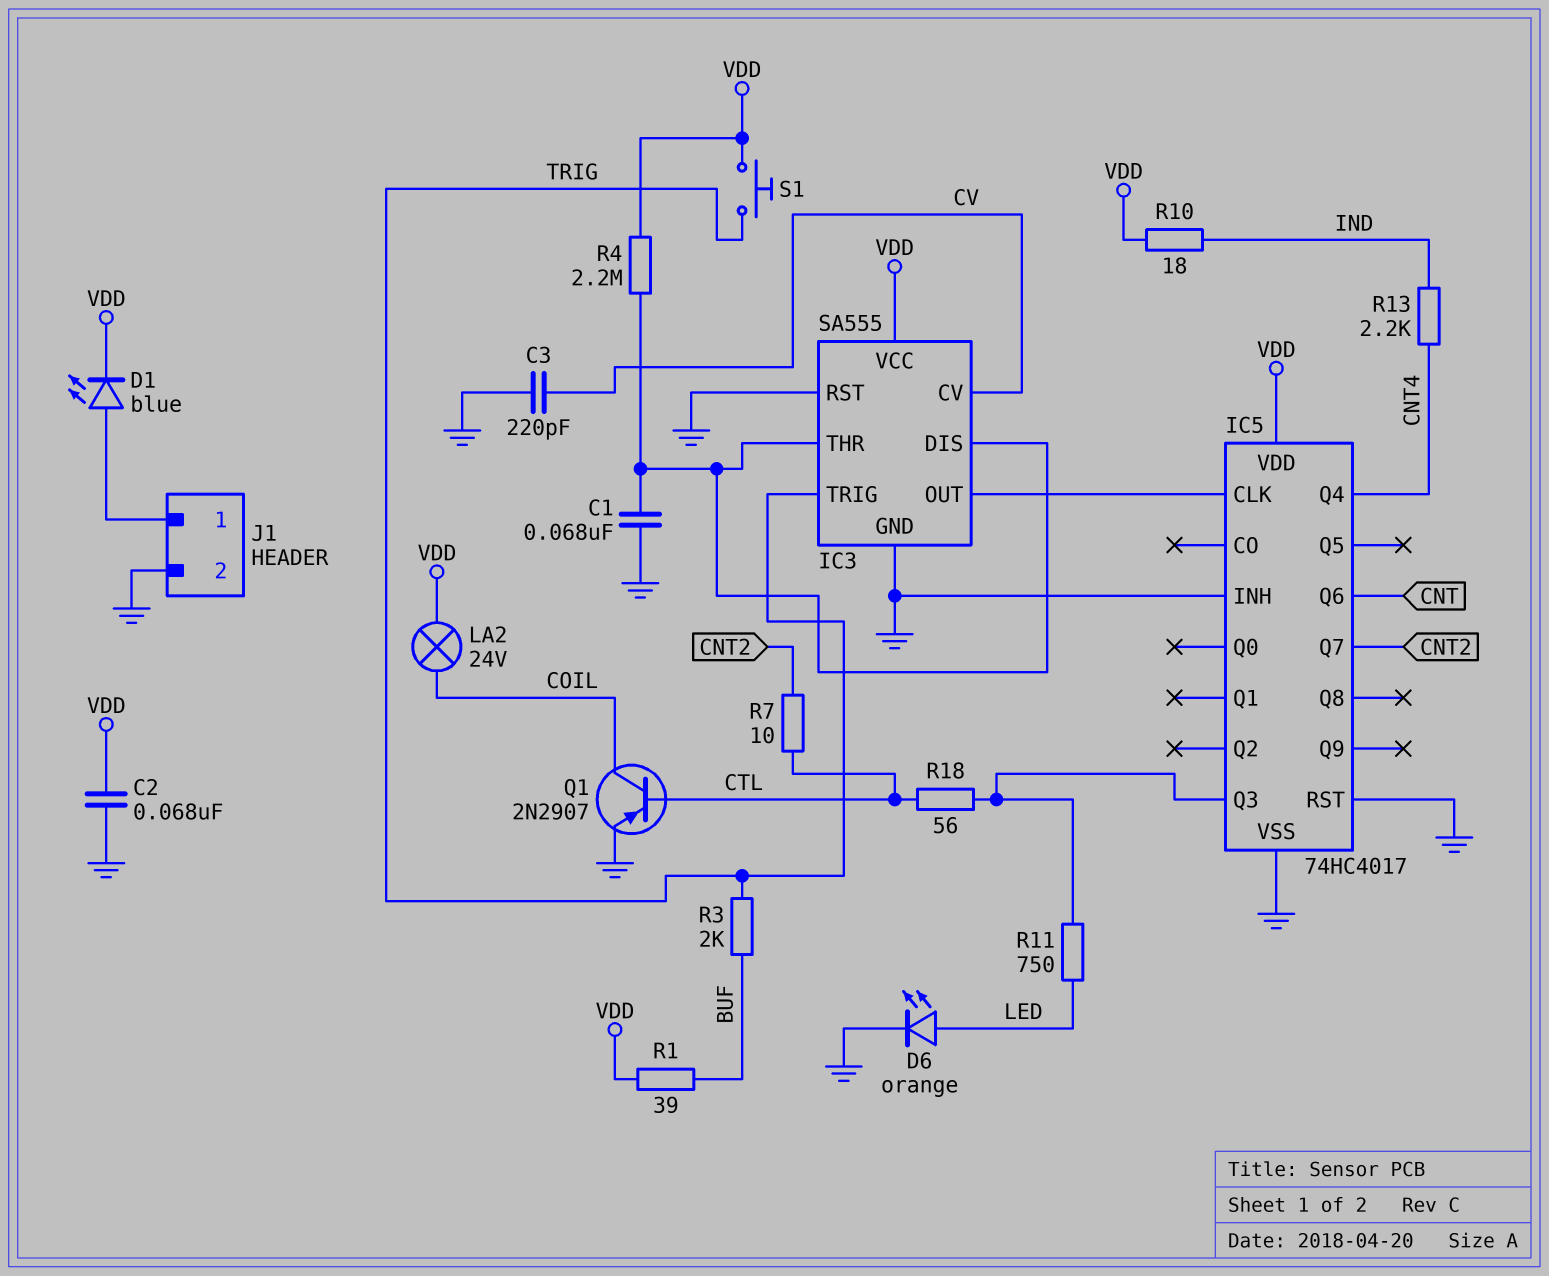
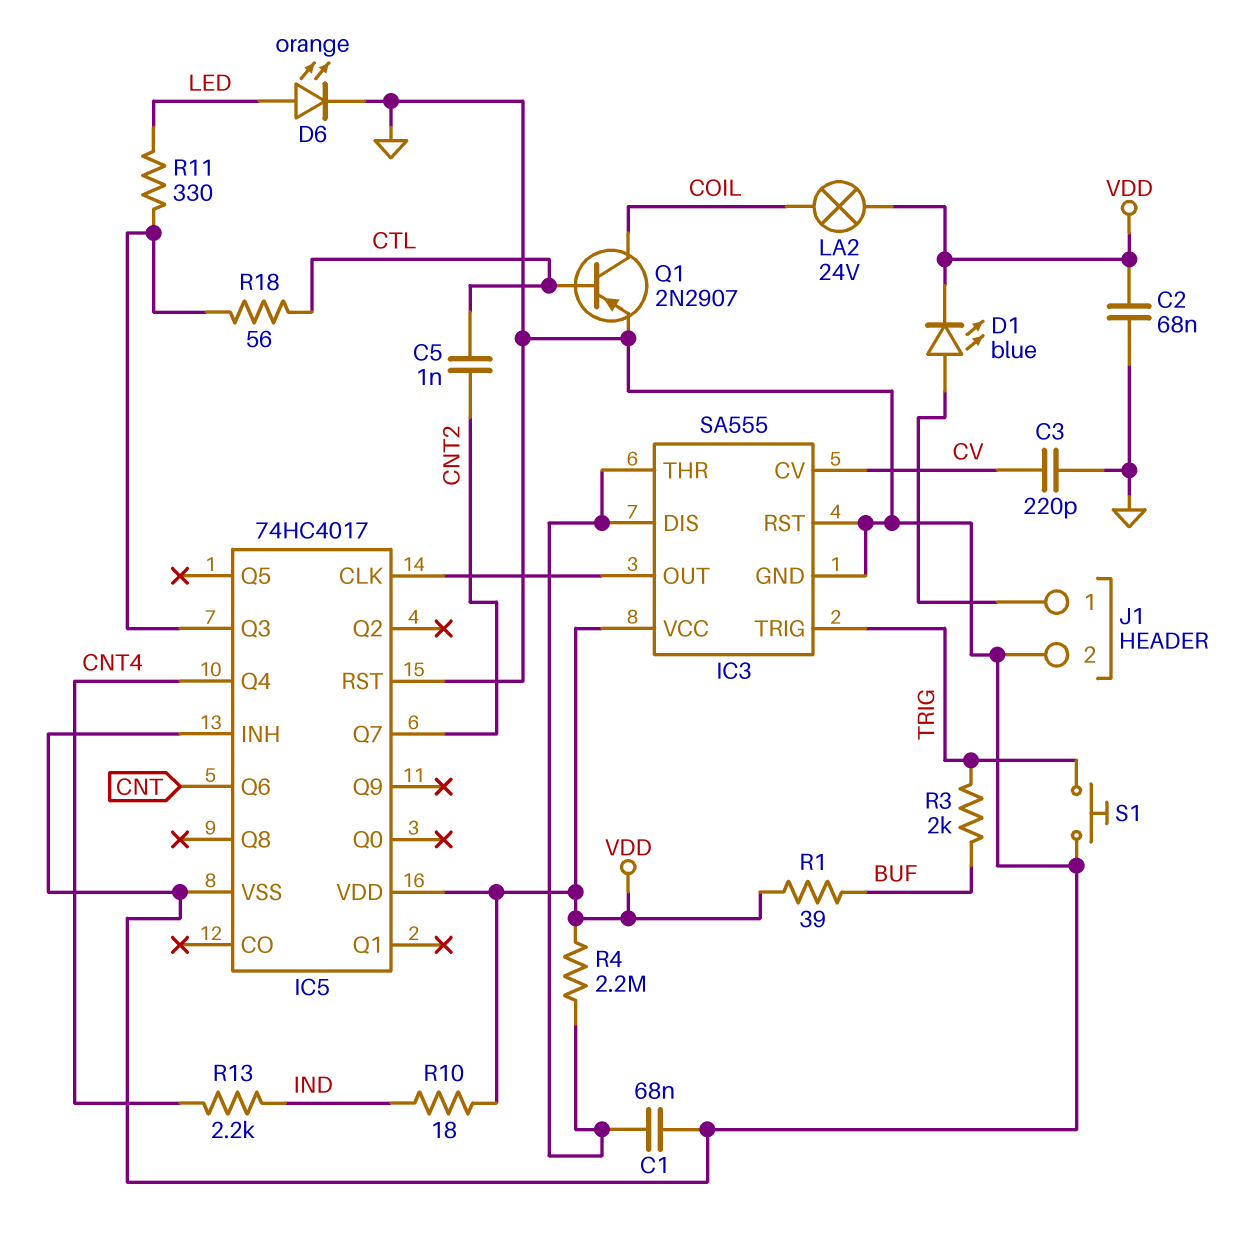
C5: none -> 1nF (CNT2, CTL)
R7: 10 (CNT2, CTL) -> none
R11: 750 (IC5/Q3, LED) -> 330 (IC5/Q3, LED)
S1: button (TRIG, VDD) -> button (GND, TRIG)

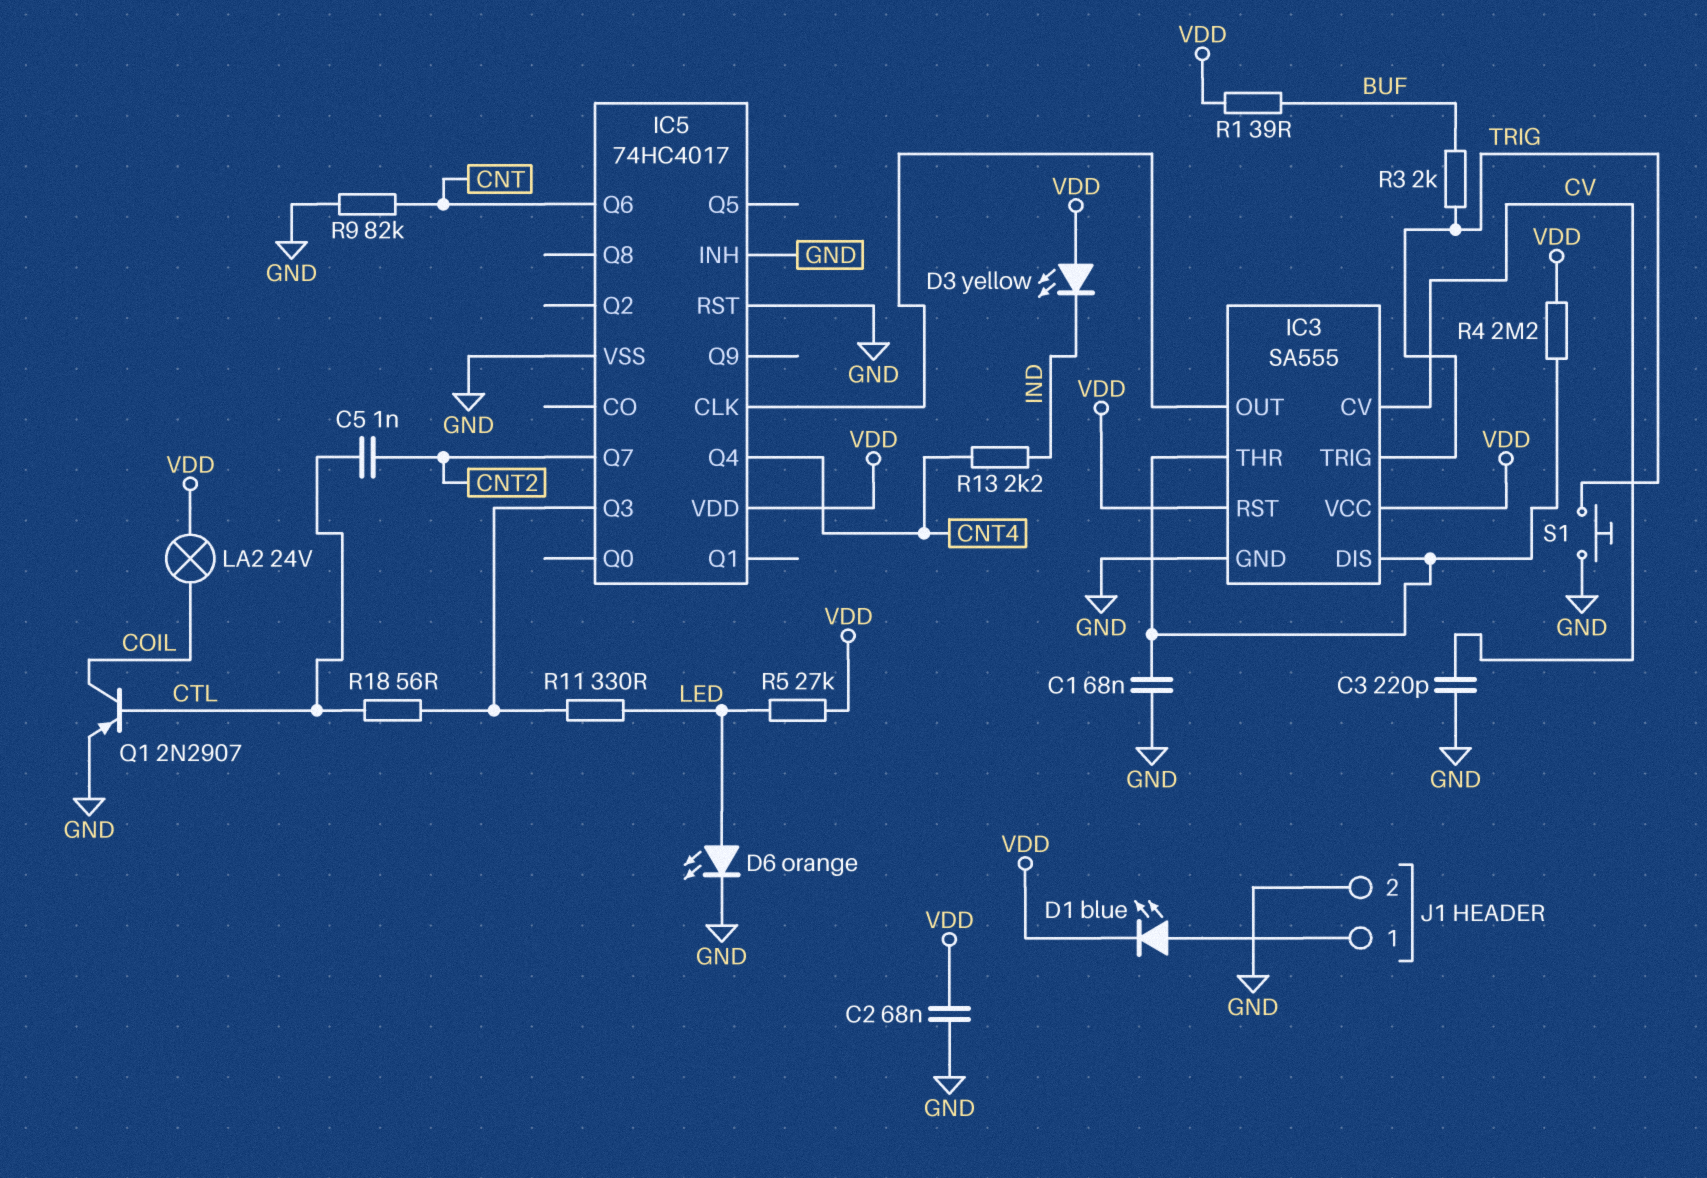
D3: none -> LED yellow (A VDD, K IND)
IC3 pin RST: GND -> VDD
R5: none -> 27k (LED, VDD)
R9: none -> 82k (CNT, GND)
R10: 18 (IND, VDD) -> none

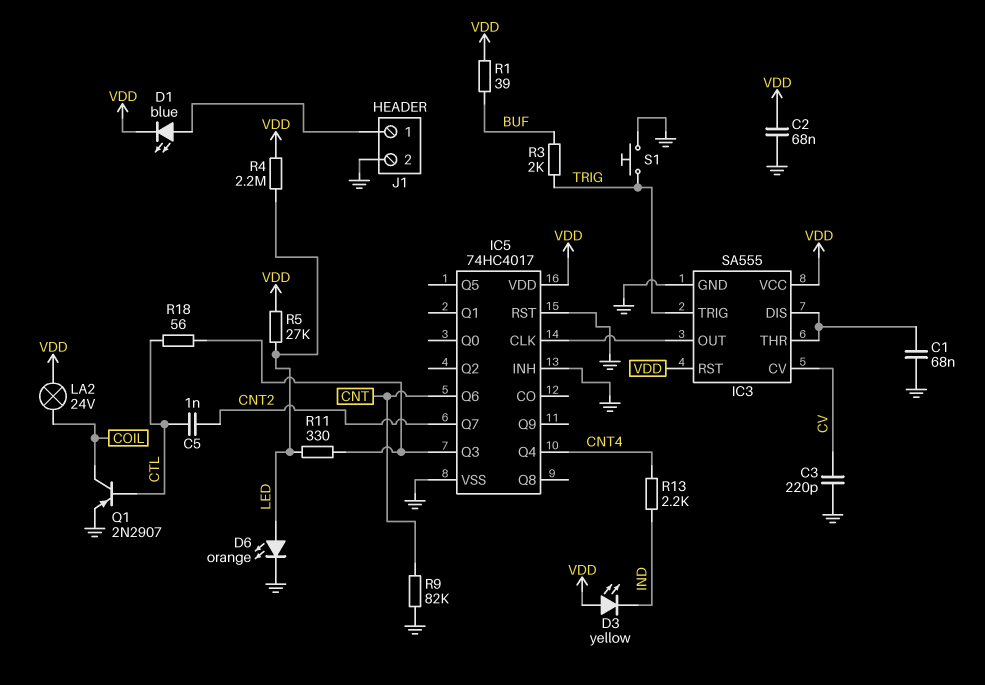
R4: 2.2M (IC3/DIS, VDD) -> 2.2M (LED, VDD)

